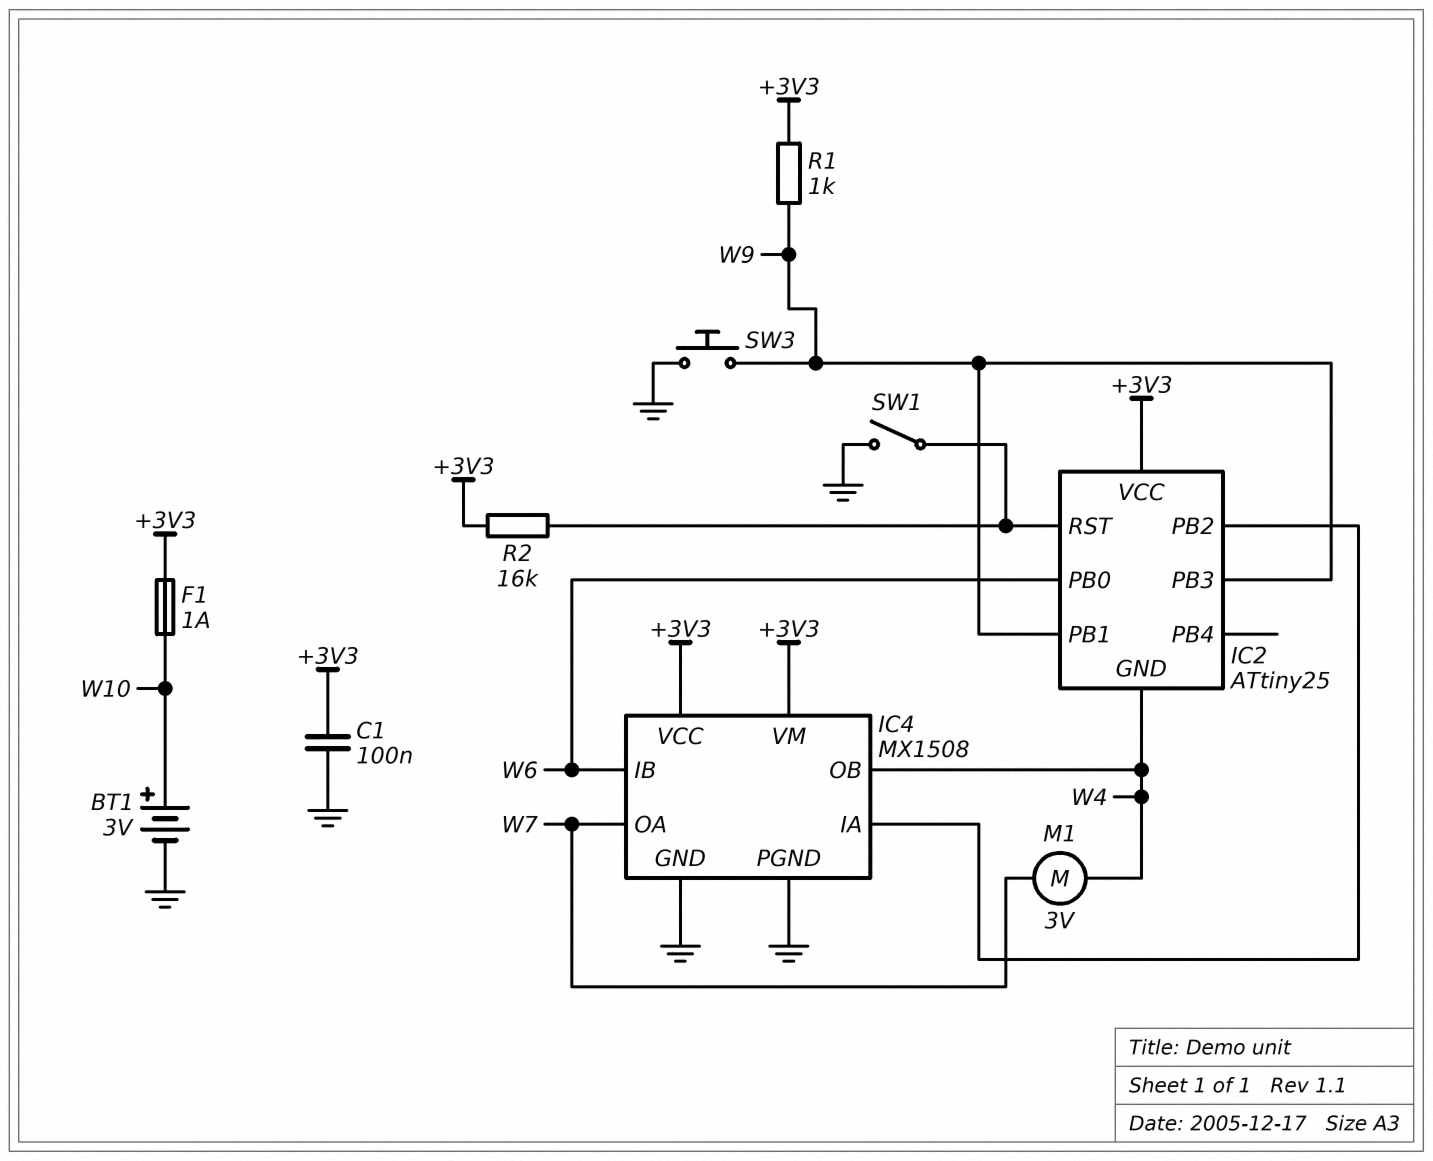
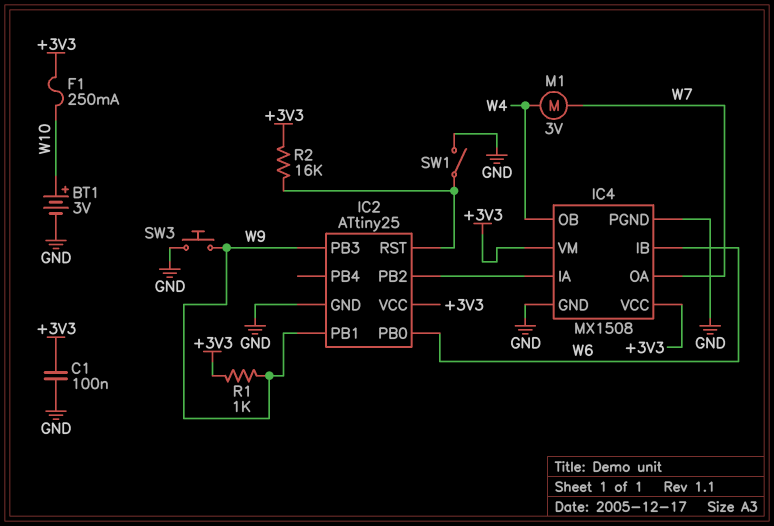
F1: 1A (+3V3, W10) -> 250mA (+3V3, W10)
IC2 pin GND: W4 -> GND

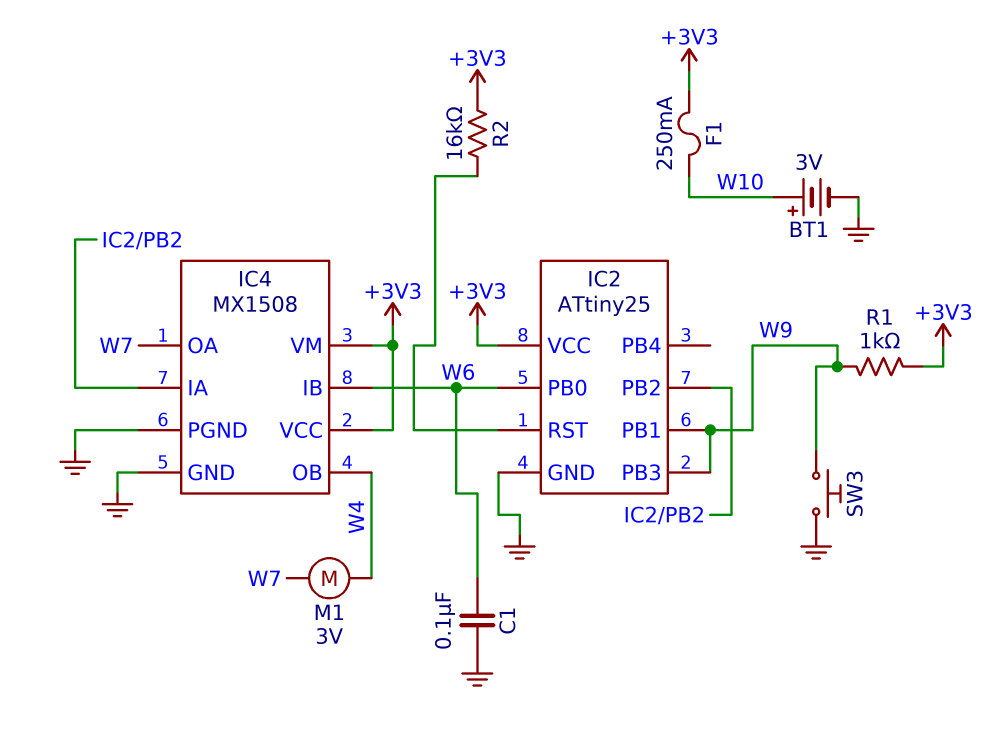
C1: 100nF (+3V3, GND) -> 100nF (GND, W6)
SW1: switch (GND, IC2/RST) -> none

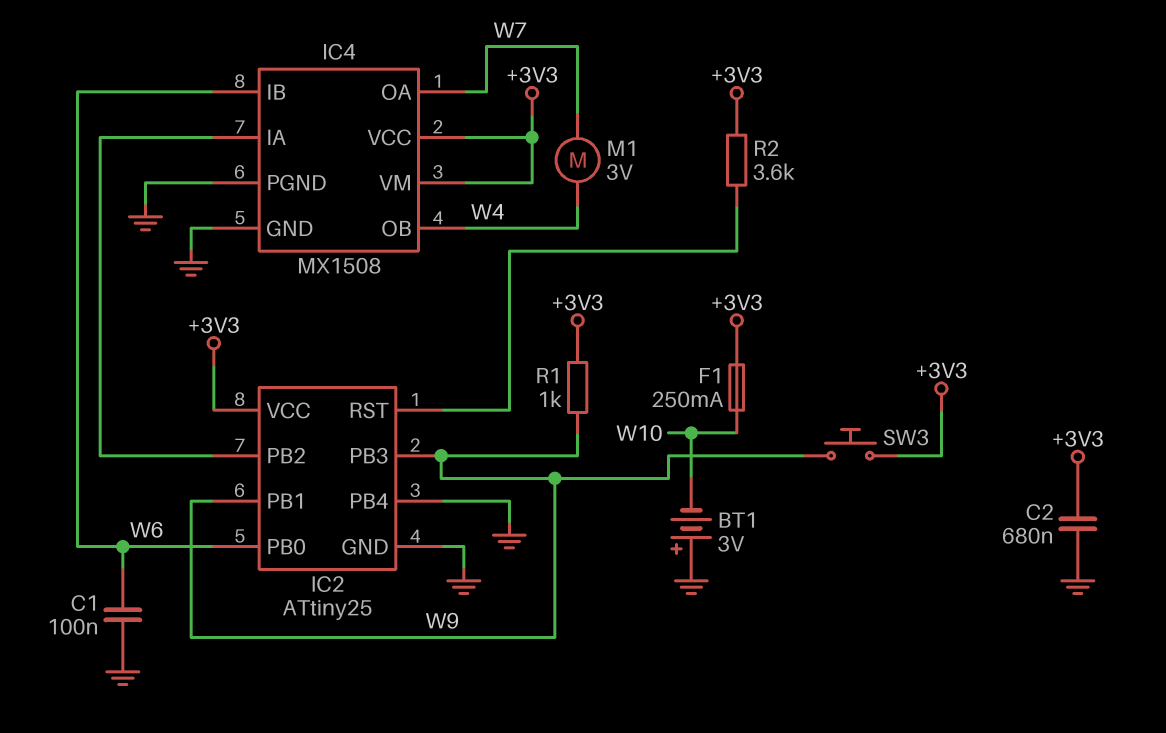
BT1: 3V (plus W10, minus GND) -> 3V (plus GND, minus W10)
C2: none -> 680nF (+3V3, GND)
IC2 pin PB4: none -> GND
R2: 16k (+3V3, IC2/RST) -> 3.6k (+3V3, IC2/RST)
SW3: button (GND, W9) -> button (+3V3, W9)

